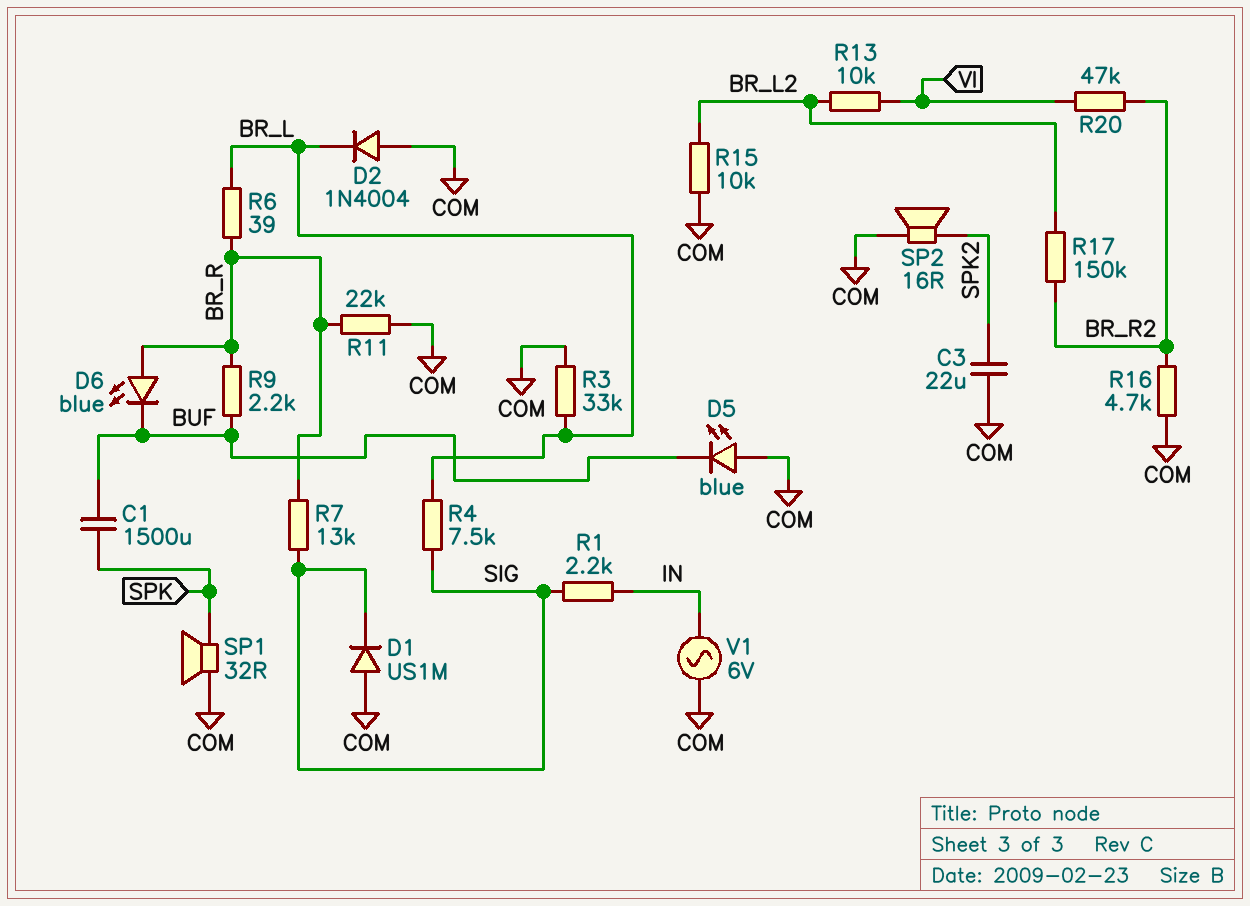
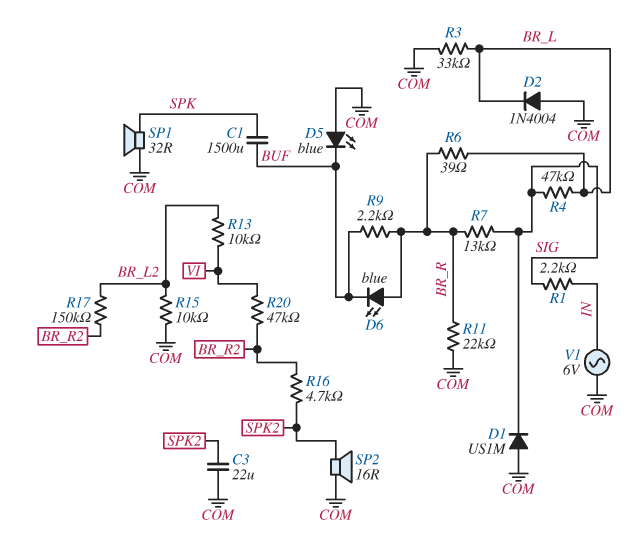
R4: 7.5k (BR_L, SIG) -> 47k (BR_L, SIG)
R16: 4.7k (BR_R2, COM) -> 4.7k (BR_R2, SPK2)

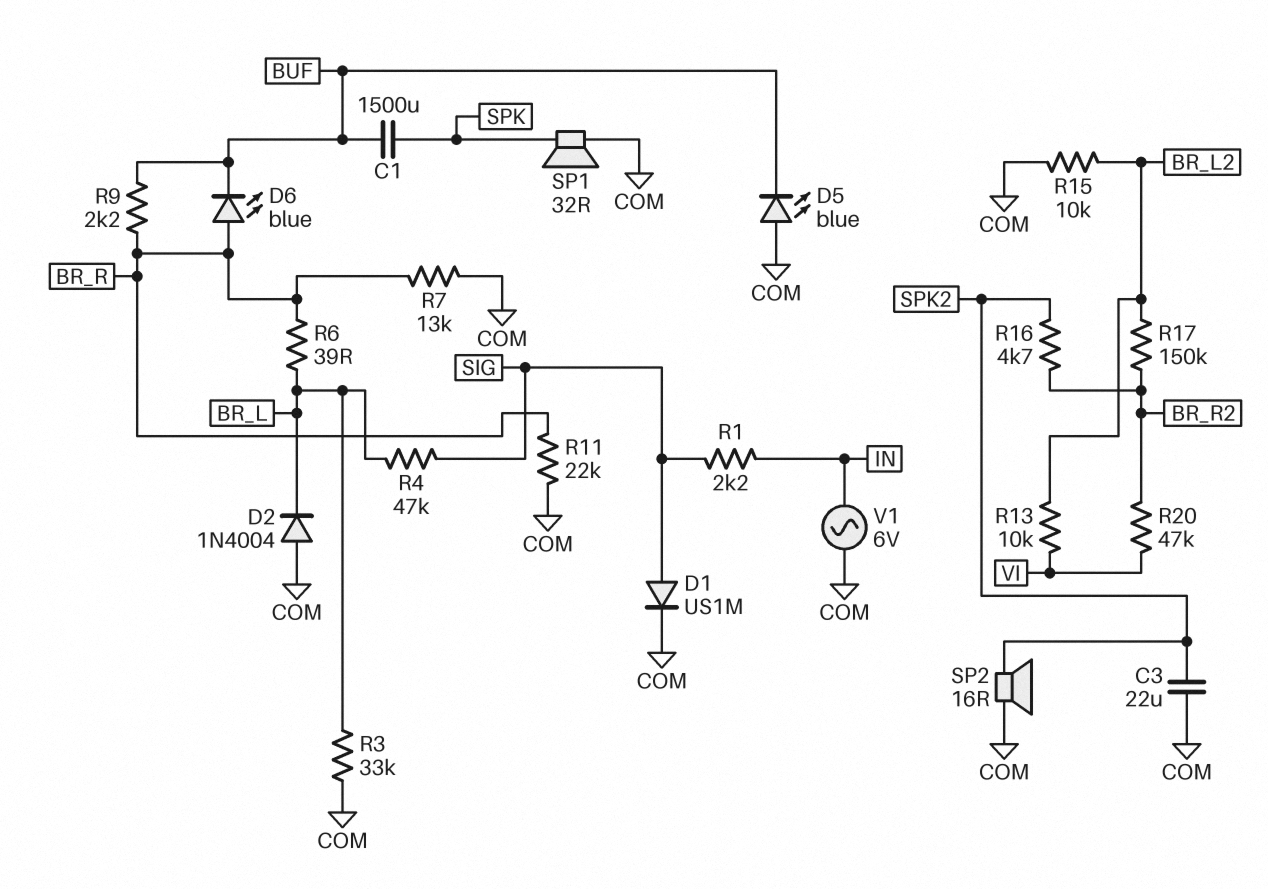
D1: diode US1M (A COM, K SIG) -> diode US1M (A SIG, K COM)
R7: 13k (BR_R, SIG) -> 13k (BR_R, COM)

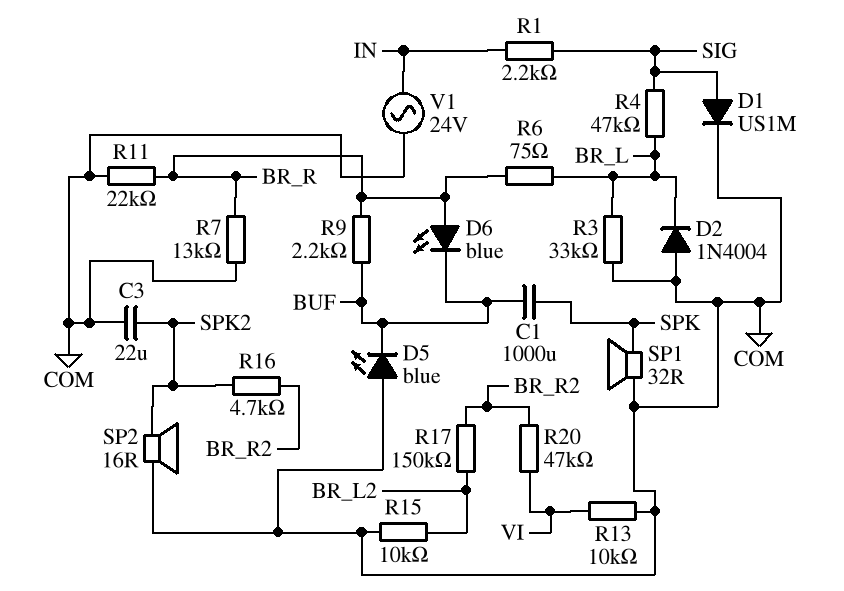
C1: 1500uF (BUF, SPK) -> 1000uF (BUF, SPK)
R6: 39 (BR_L, BR_R) -> 75 (BR_L, BR_R)
R13: 10k (BR_L2, VI) -> 10k (COM, VI)
V1: AC 6V (COM, IN) -> AC 24V (COM, IN)

